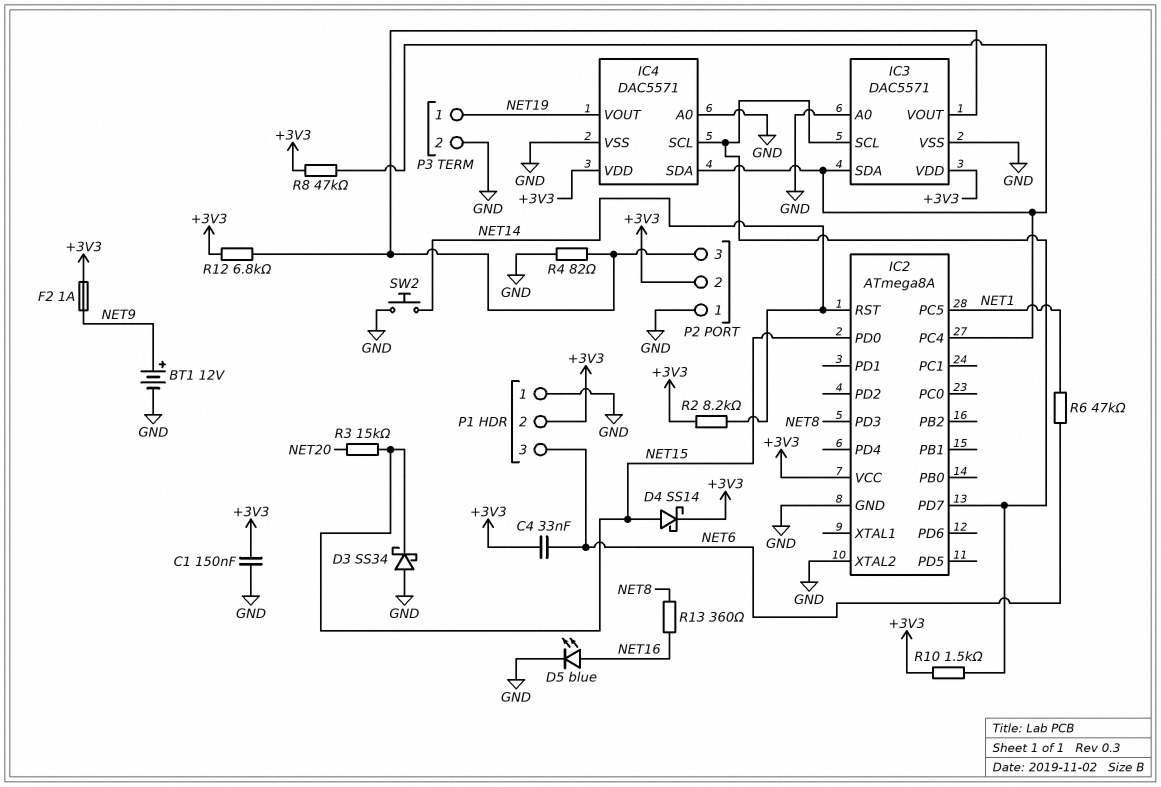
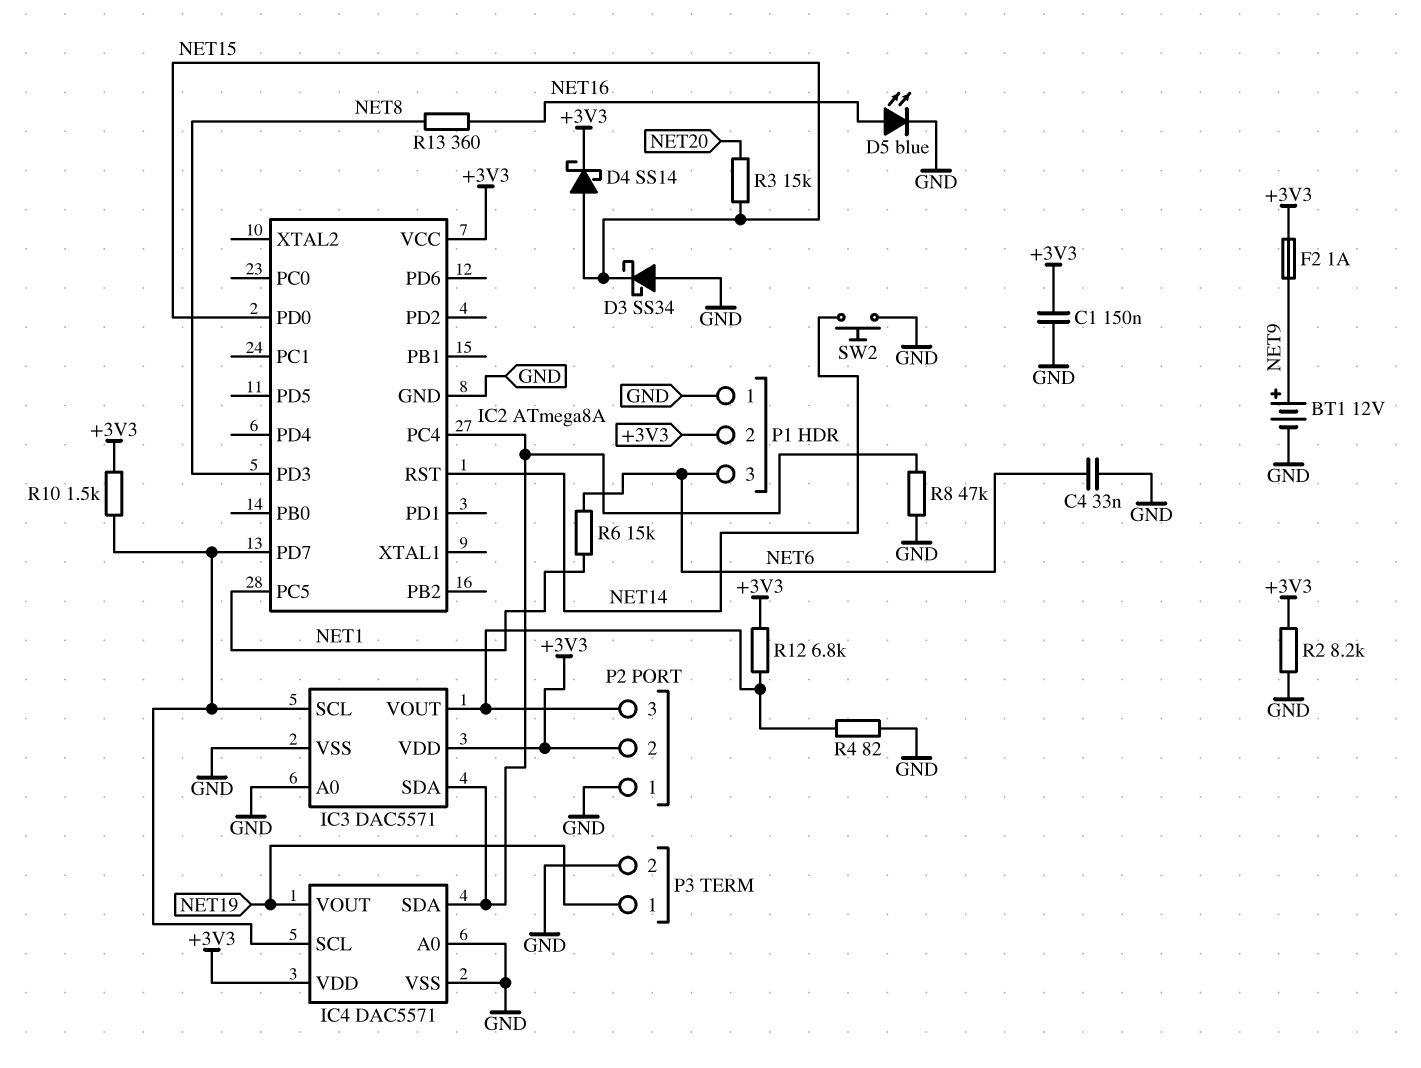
C4: 33nF (+3V3, NET6) -> 33nF (GND, NET6)
IC2 pin XTAL2: GND -> none
R2: 8.2k (+3V3, NET14) -> 8.2k (+3V3, GND)
R6: 47k (NET1, NET6) -> 15k (NET1, NET6)
R8: 47k (+3V3, IC2/PC4) -> 47k (GND, IC2/PC4)

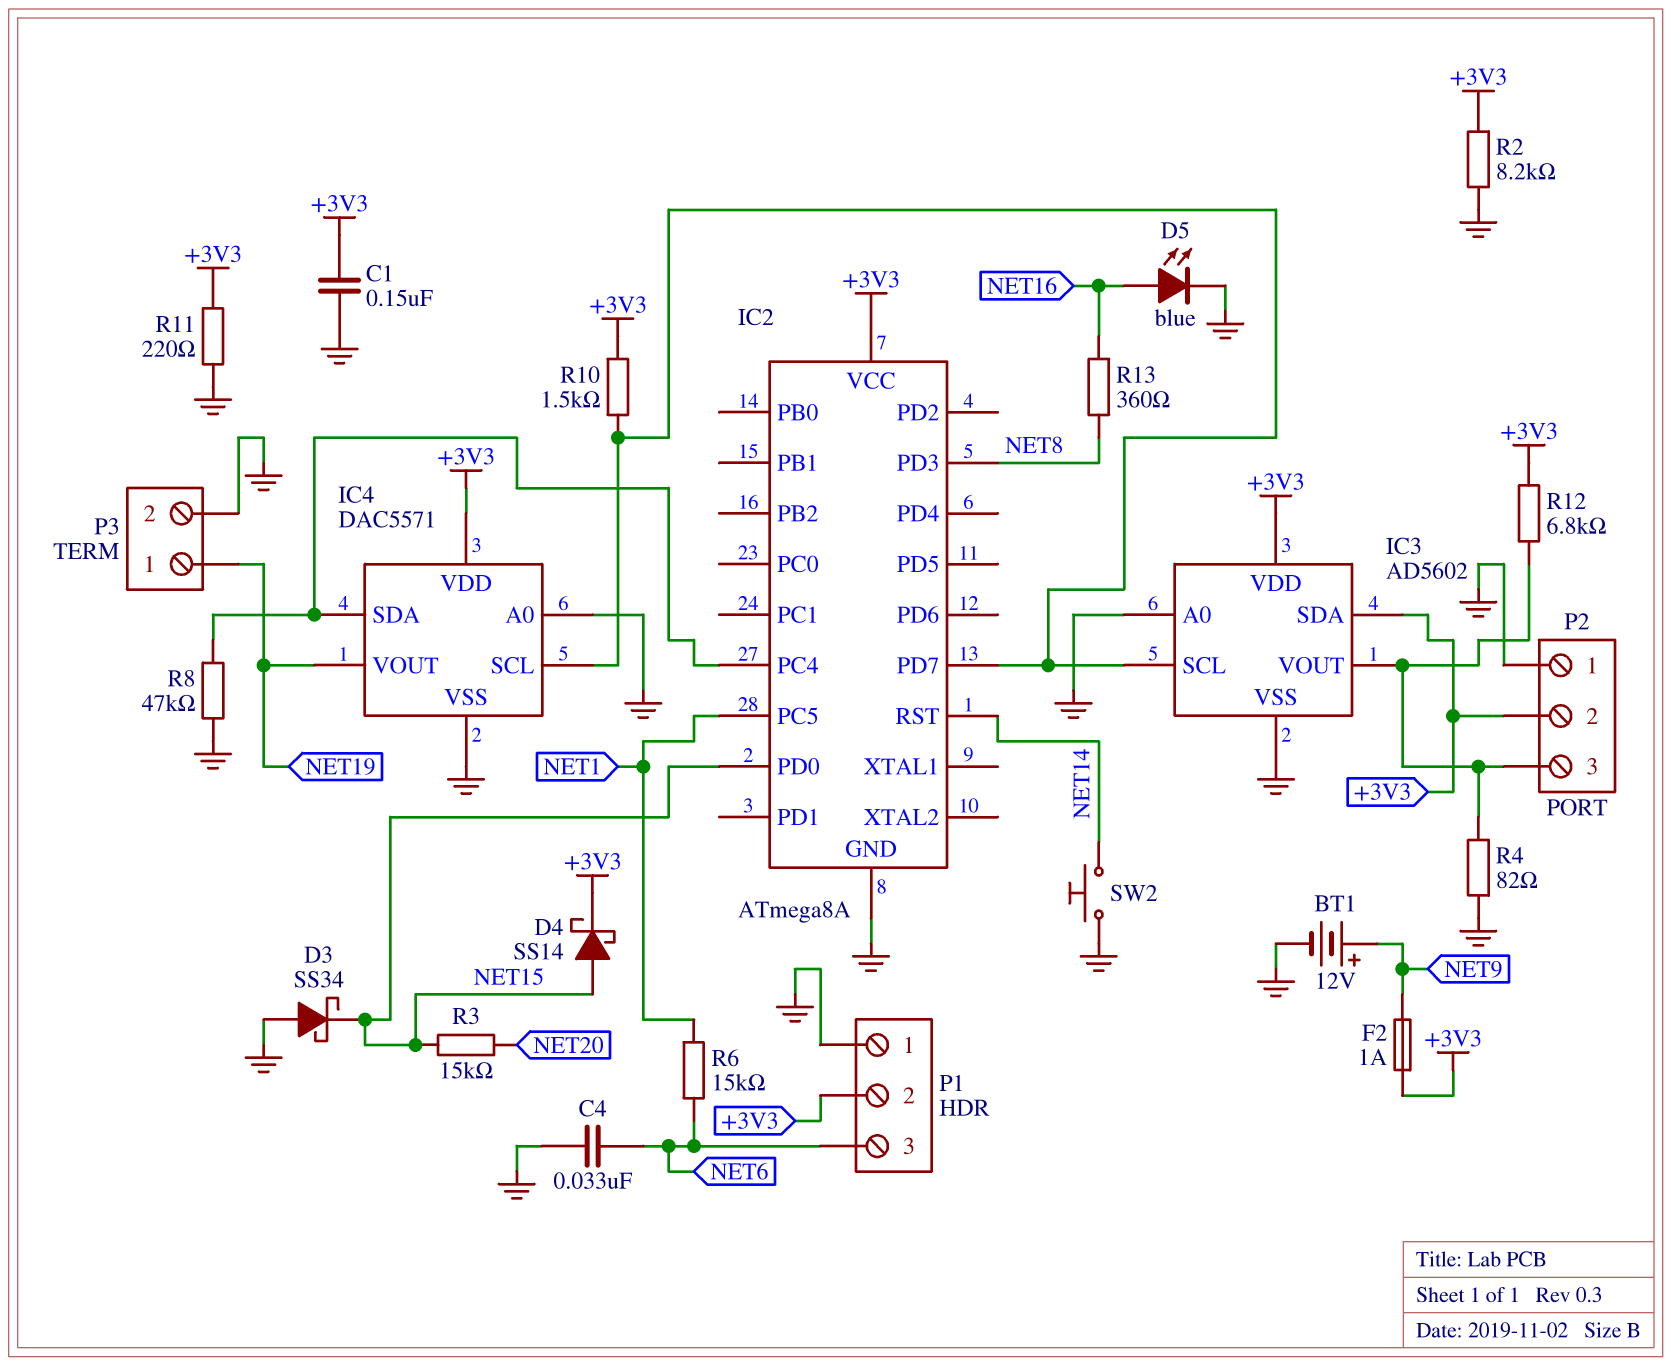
IC3: DAC5571 -> AD5602
IC3 pin SDA: IC2/PC4 -> +3V3
R11: none -> 220 (+3V3, GND)

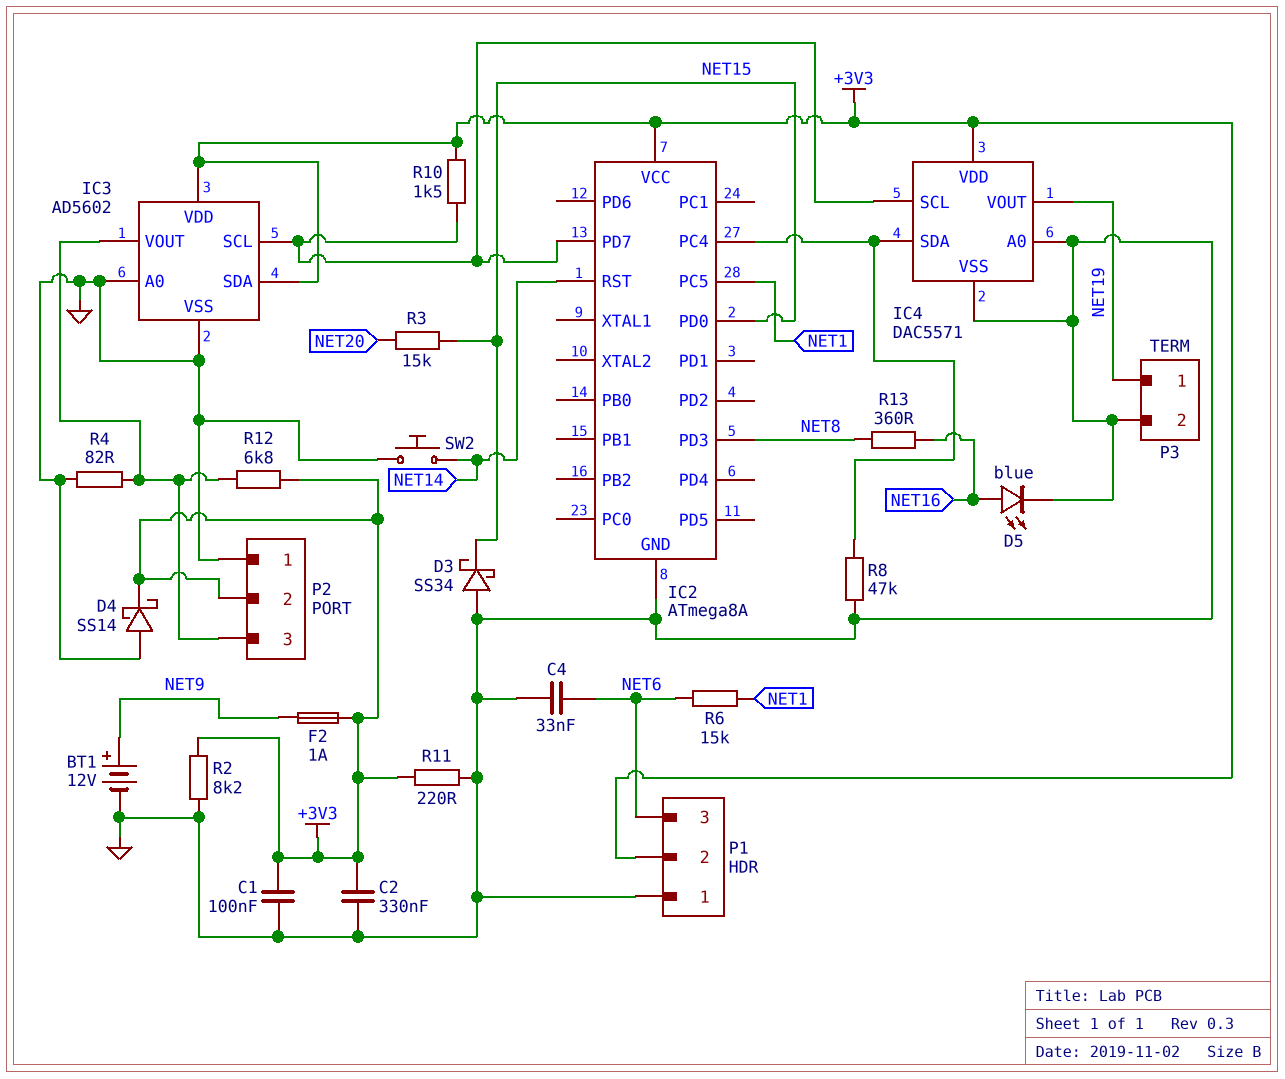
C1: 150nF (+3V3, GND) -> 100nF (+3V3, GND)
C2: none -> 330nF (+3V3, GND)
D4: schottky SS14 (A NET15, K +3V3) -> schottky SS14 (A GND, K +3V3)

